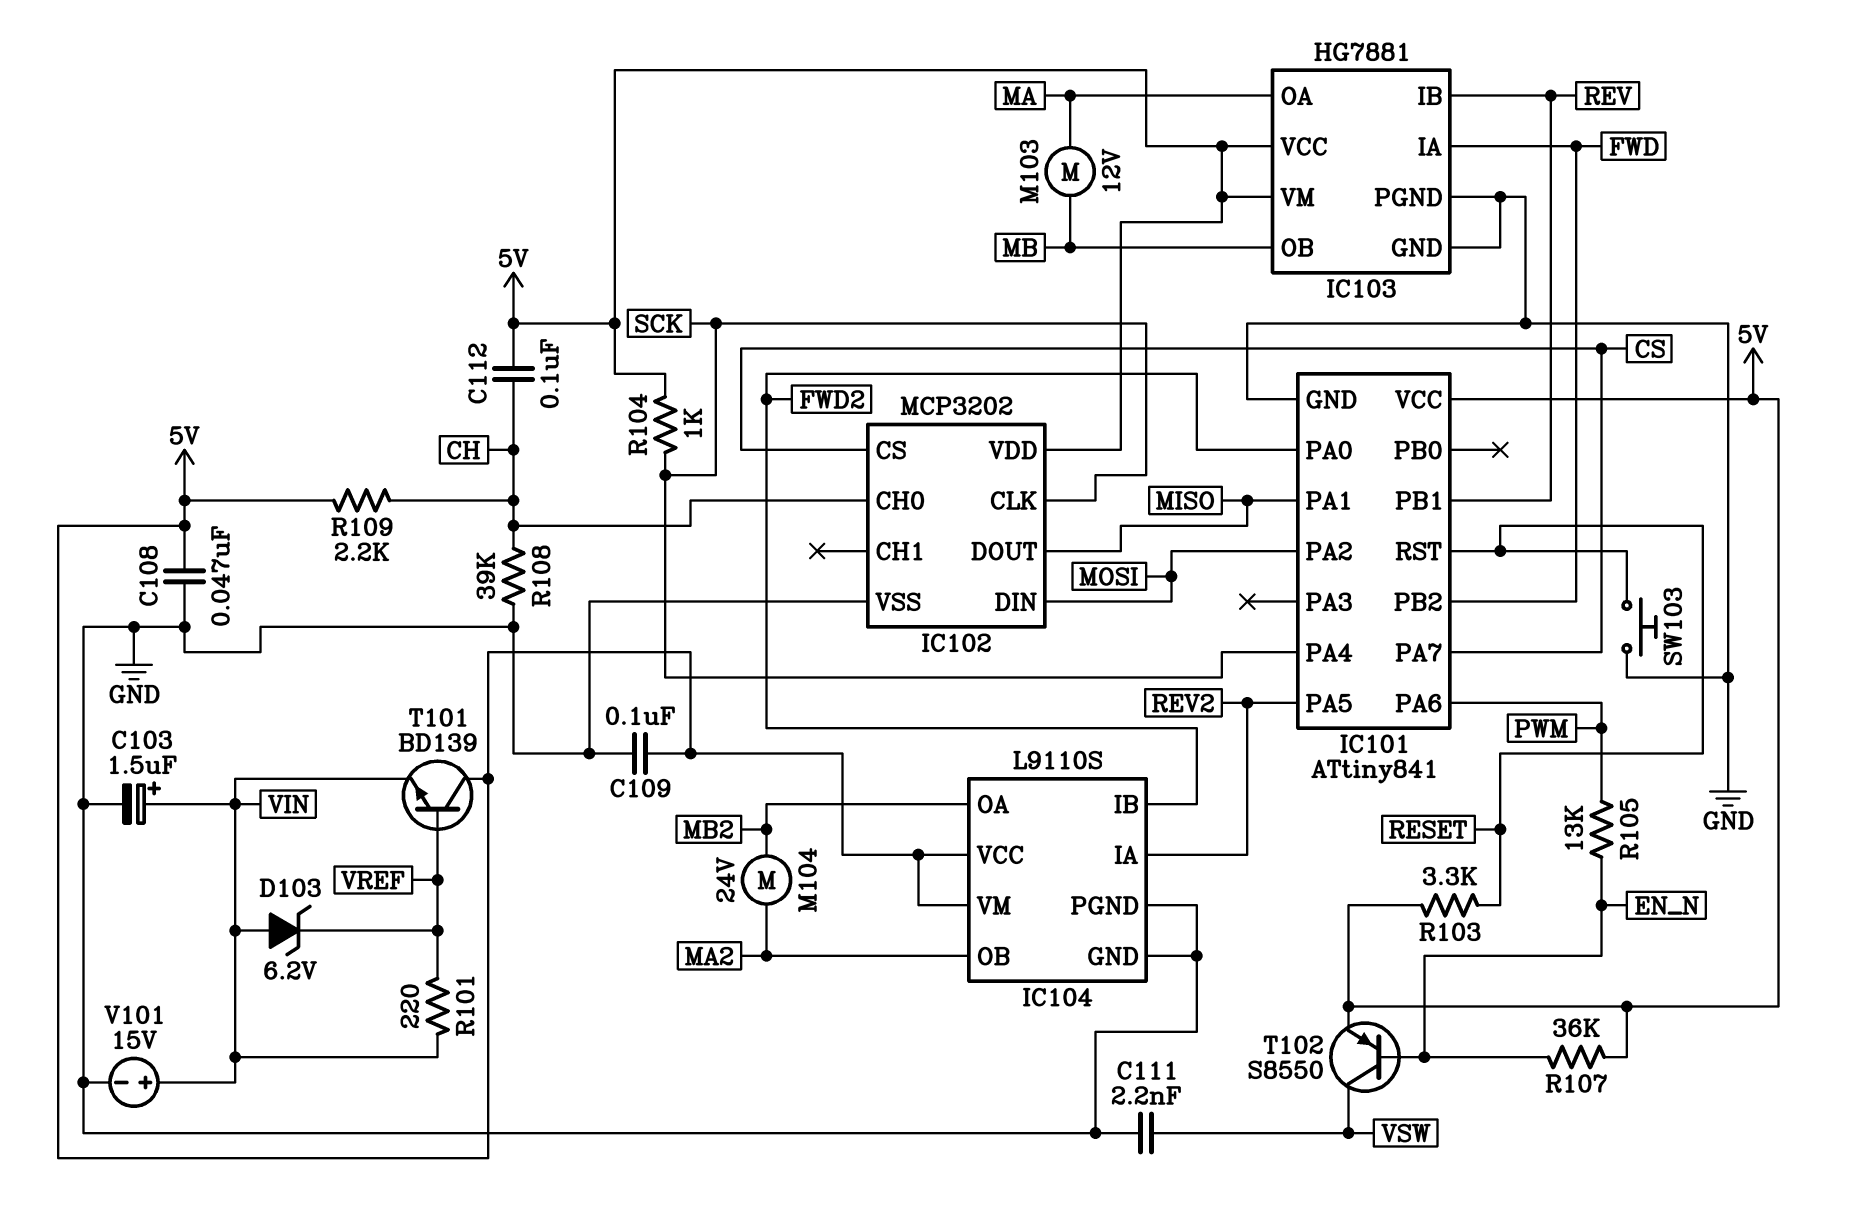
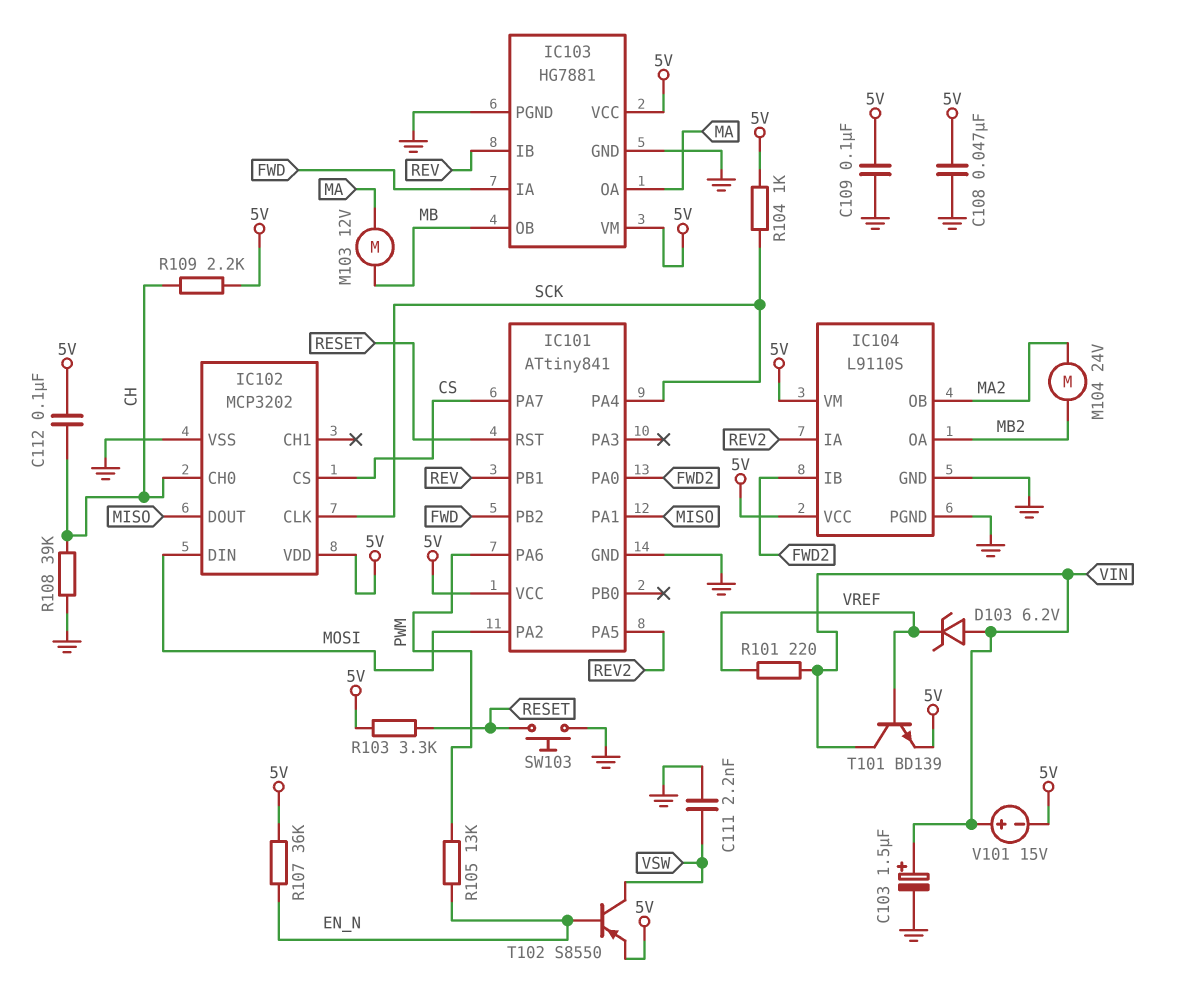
T101: NPN BD139 (B VREF, C 5V, E VIN) -> NPN BD139 (B VREF, C VIN, E 5V)
V101: 15V (plus VIN, minus GND) -> 15V (plus VIN, minus 5V)

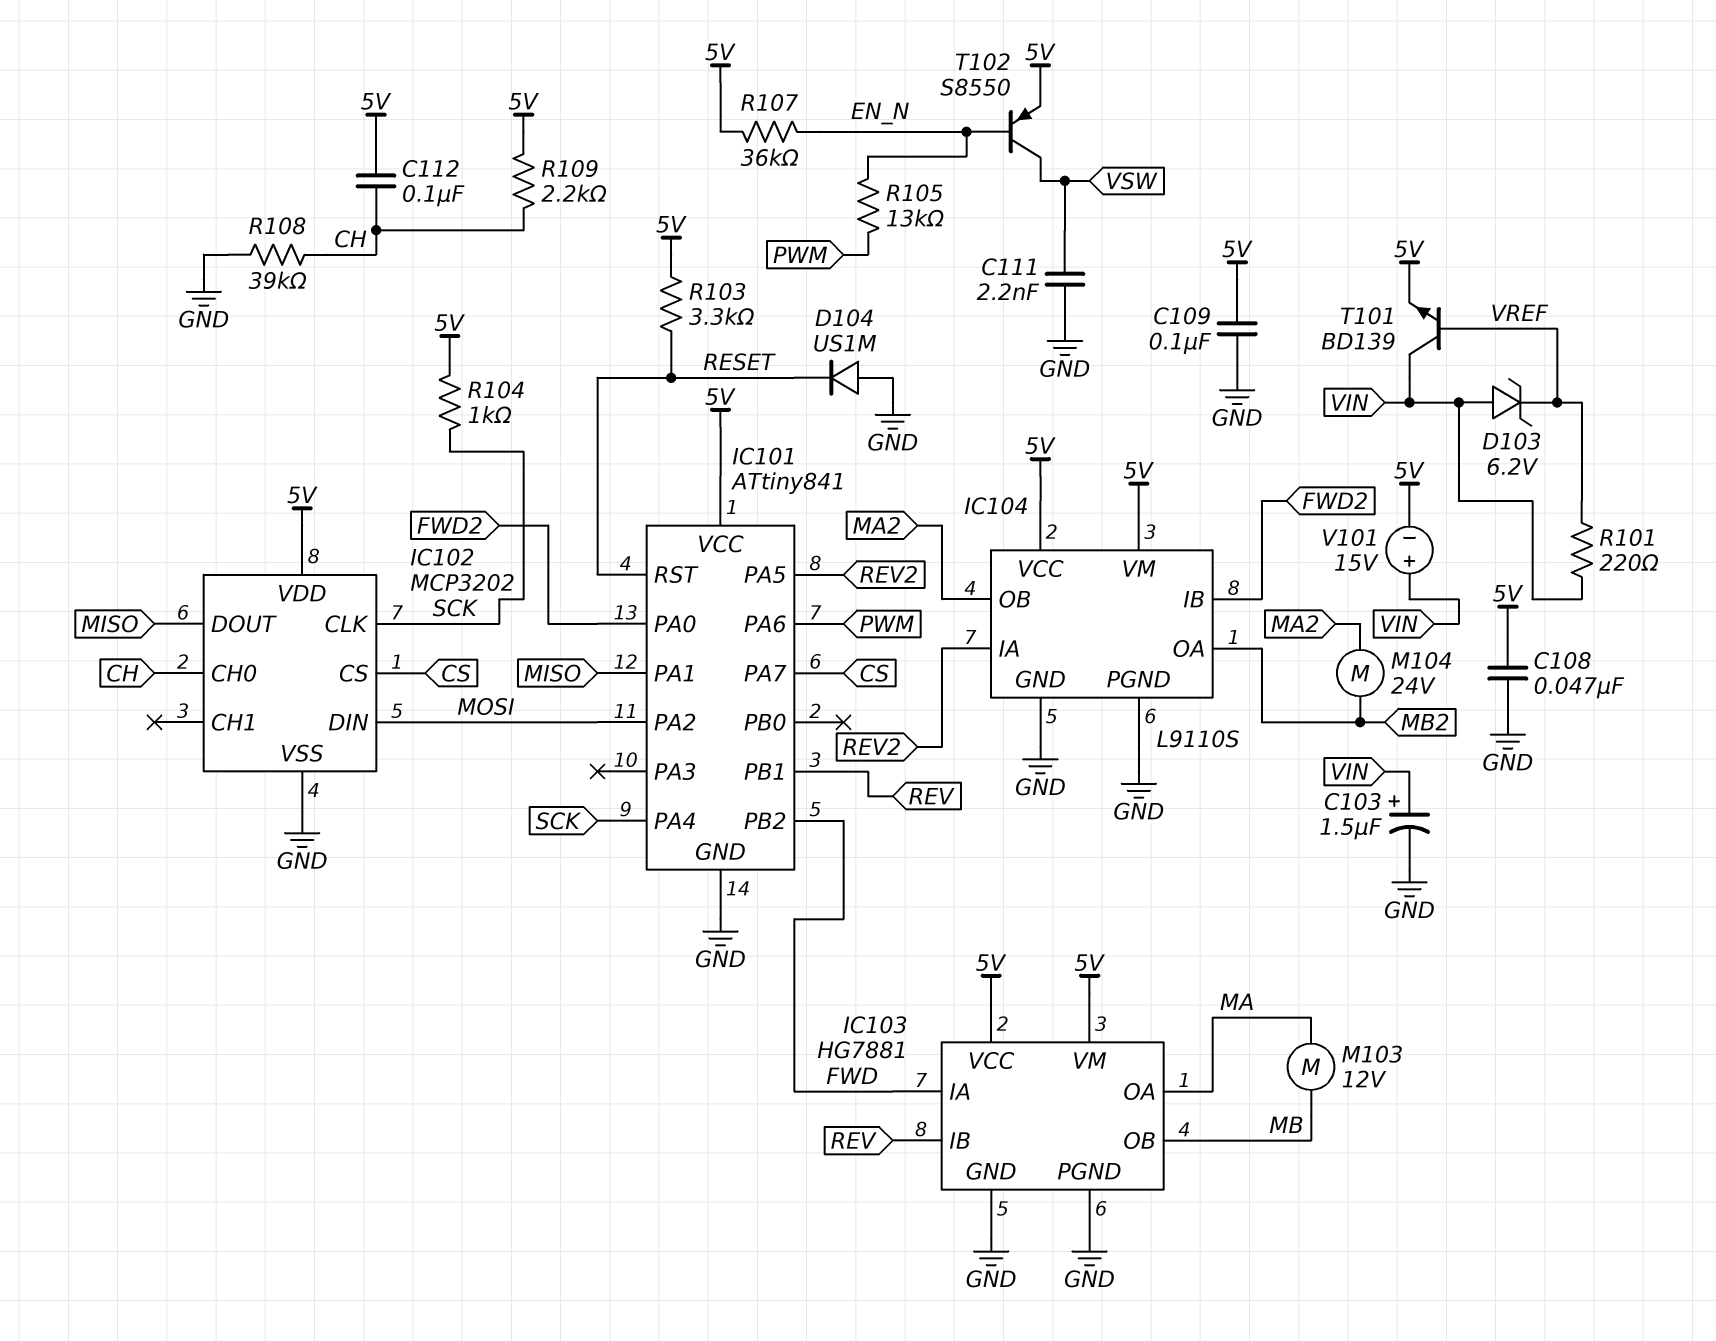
D104: none -> diode US1M (A GND, K RESET)
SW103: button (GND, RESET) -> none

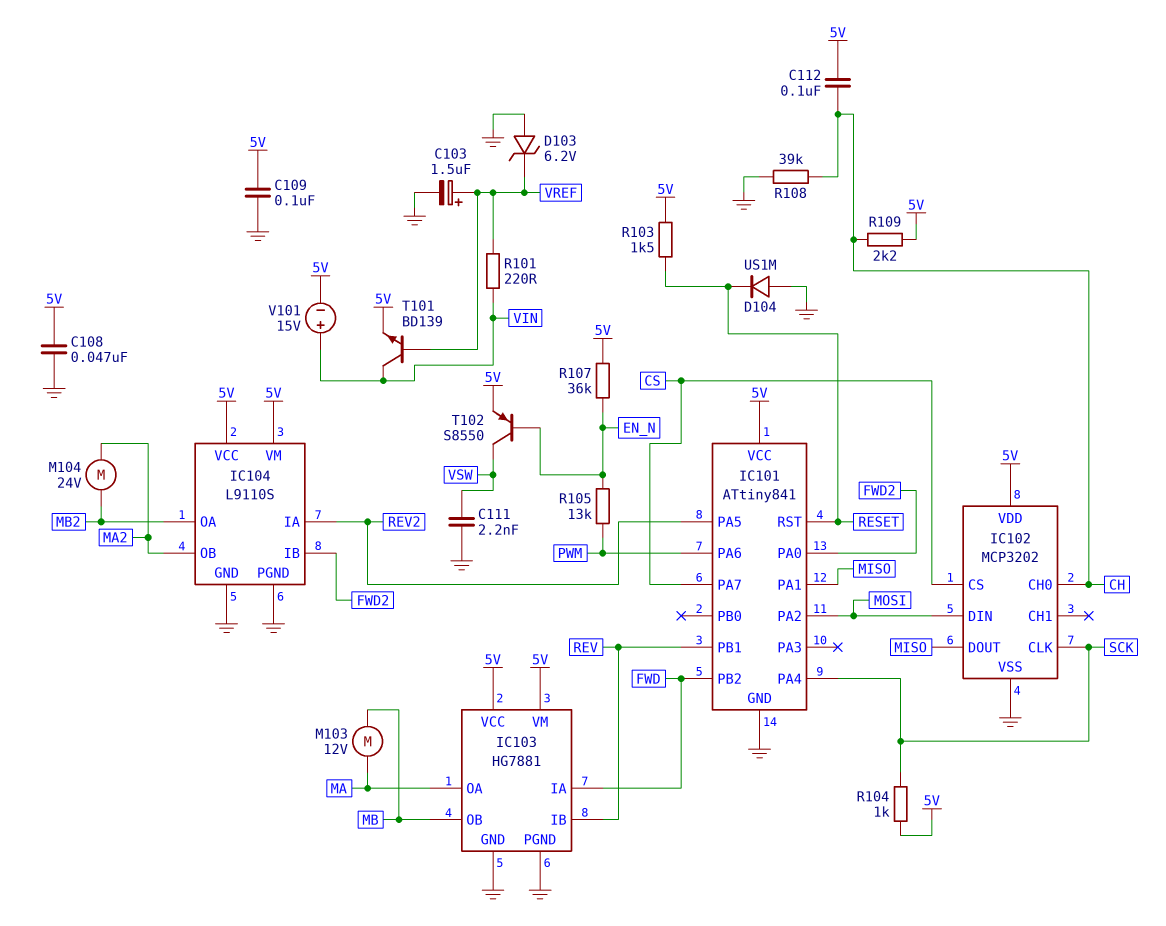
C103: 1.5uF (plus VIN, minus GND) -> 1.5uF (plus VREF, minus GND)
D103: zener 6.2V (A VIN, K VREF) -> zener 6.2V (A GND, K VREF)
R103: 3.3k (5V, RESET) -> 1.5k (5V, RESET)

